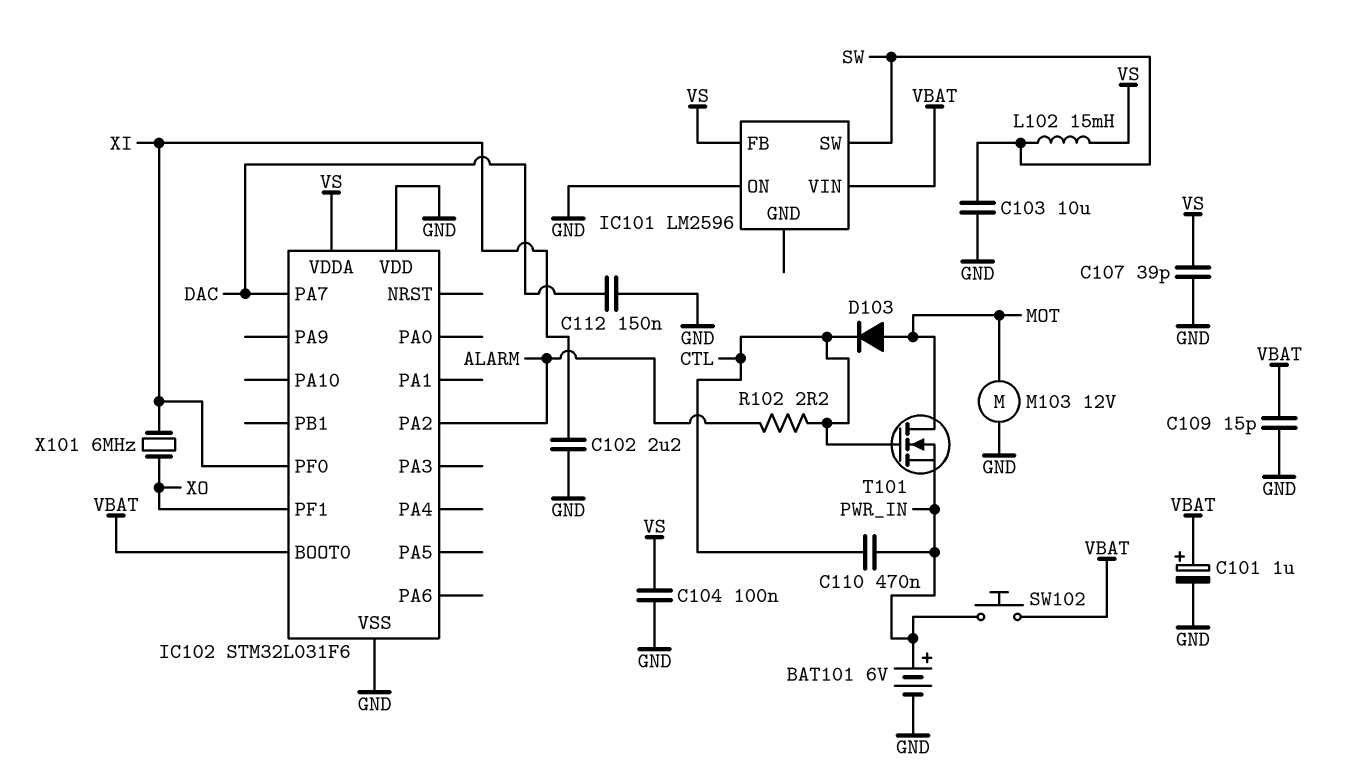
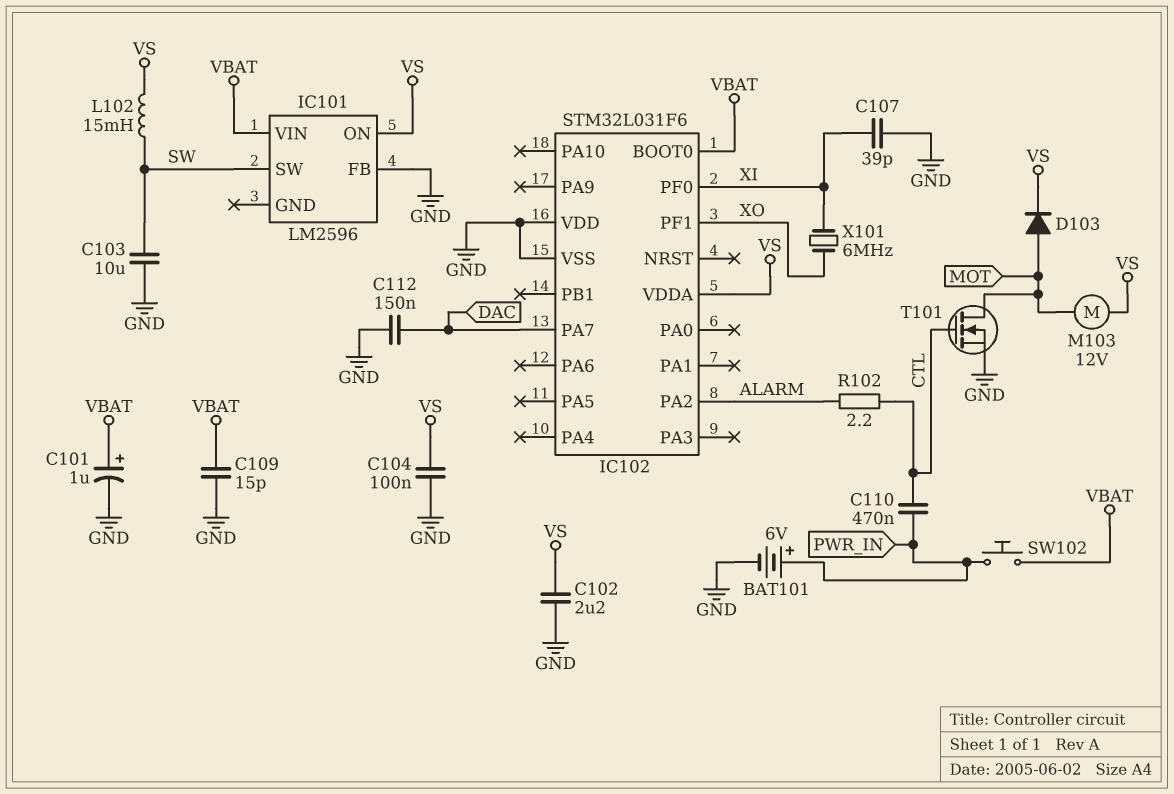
C102: 2.2uF (GND, XI) -> 2.2uF (GND, VS)
C107: 39pF (GND, VS) -> 39pF (GND, XI)
D103: diode (A MOT, K CTL) -> diode (A MOT, K VS)
IC101 pin FB: VS -> GND
IC101 pin ON: GND -> VS
M103: motor 12V (GND, MOT) -> motor 12V (MOT, VS)
T101: NMOS (G CTL, D MOT, S PWR_IN) -> NMOS (G CTL, D MOT, S GND)

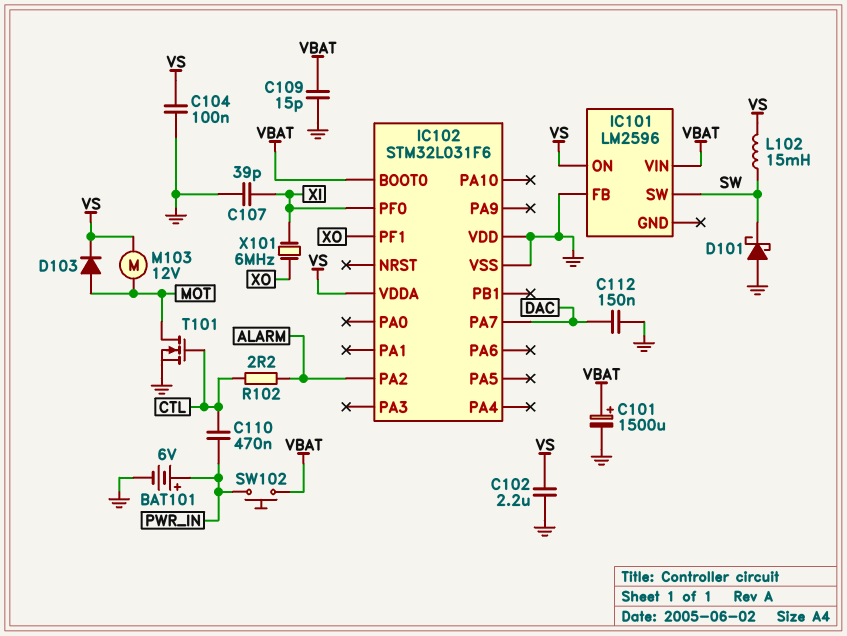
C101: 1uF (plus VBAT, minus GND) -> 1500uF (plus VBAT, minus GND)
C103: 10uF (GND, SW) -> none
D101: none -> schottky (A GND, K SW)

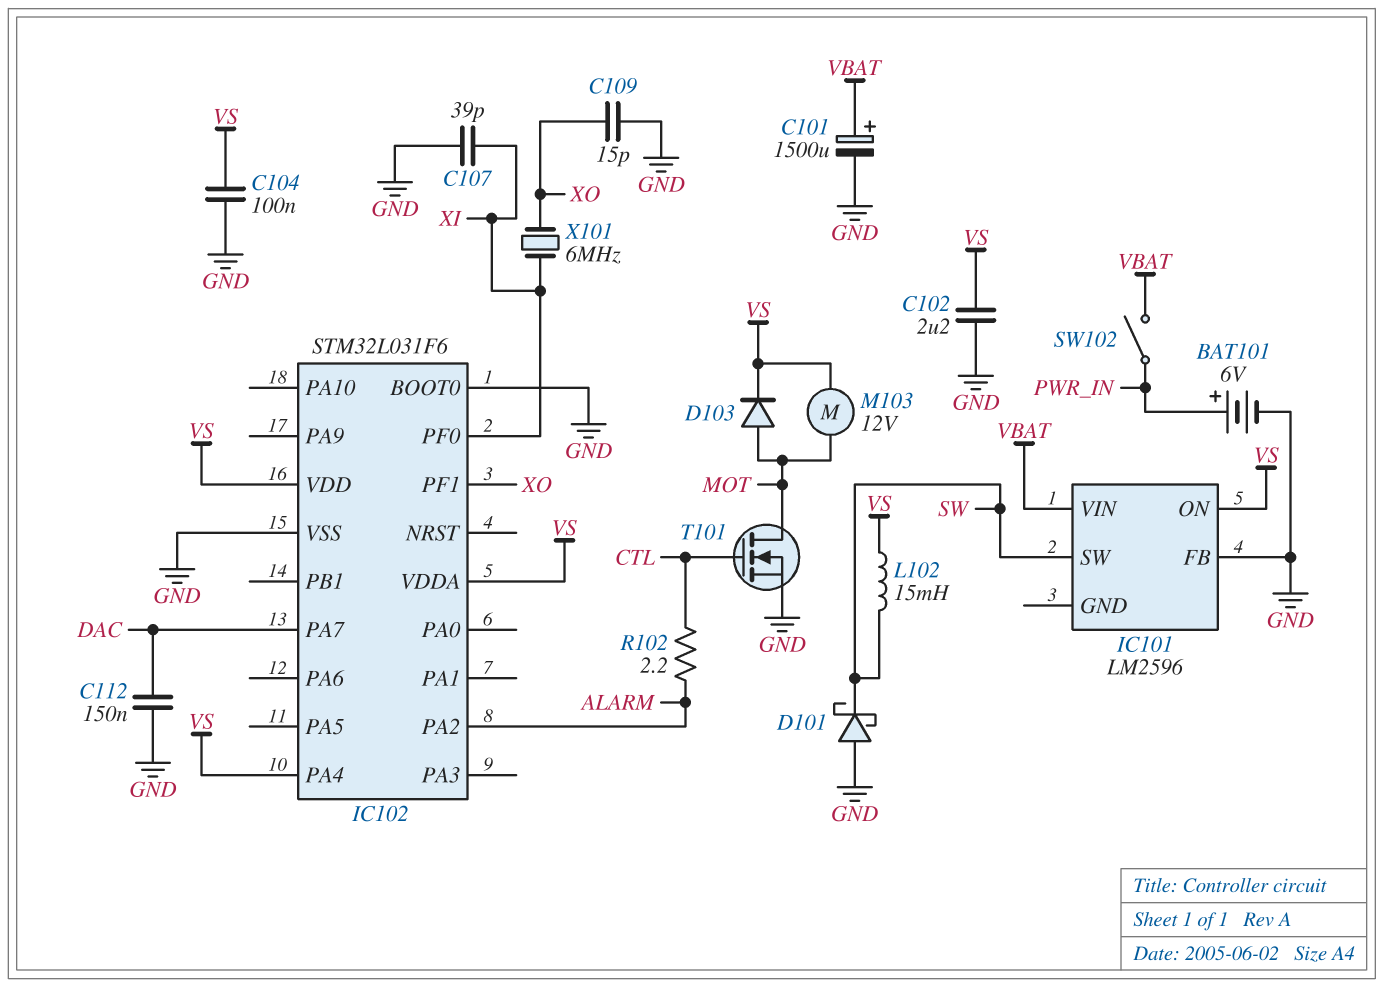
C109: 15pF (GND, VBAT) -> 15pF (GND, XO)
C110: 470nF (CTL, PWR_IN) -> none
IC102 pin BOOT0: VBAT -> GND
IC102 pin PA4: none -> VS
IC102 pin VDD: GND -> VS
SW102: button (PWR_IN, VBAT) -> switch (PWR_IN, VBAT)

